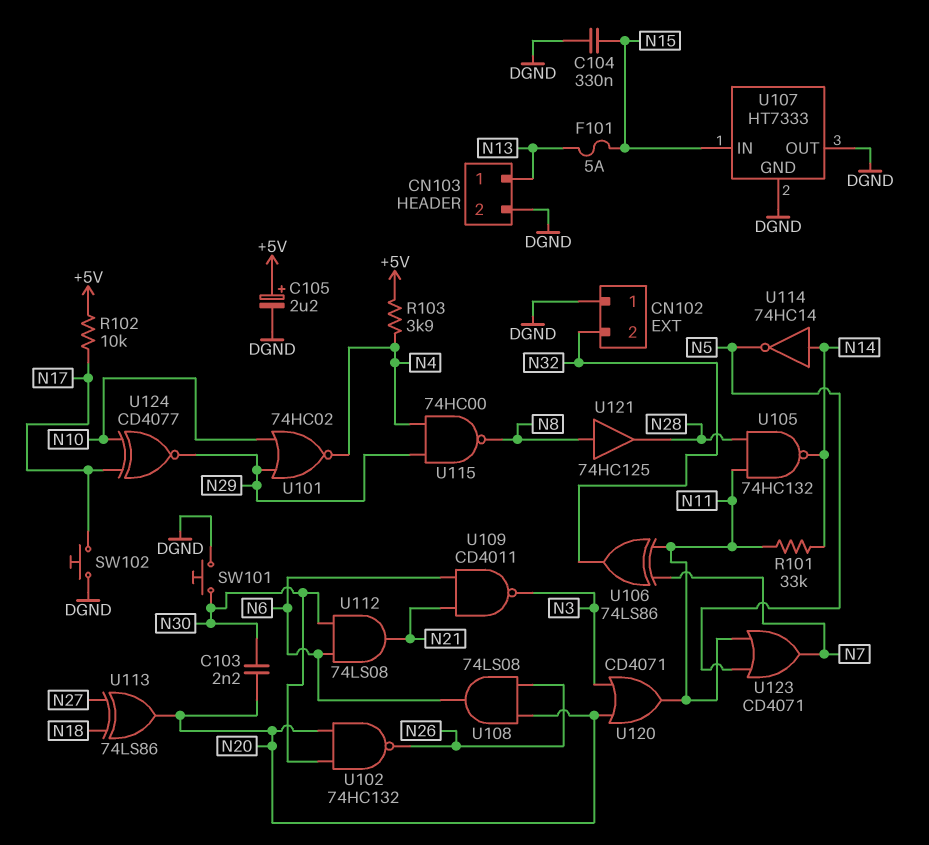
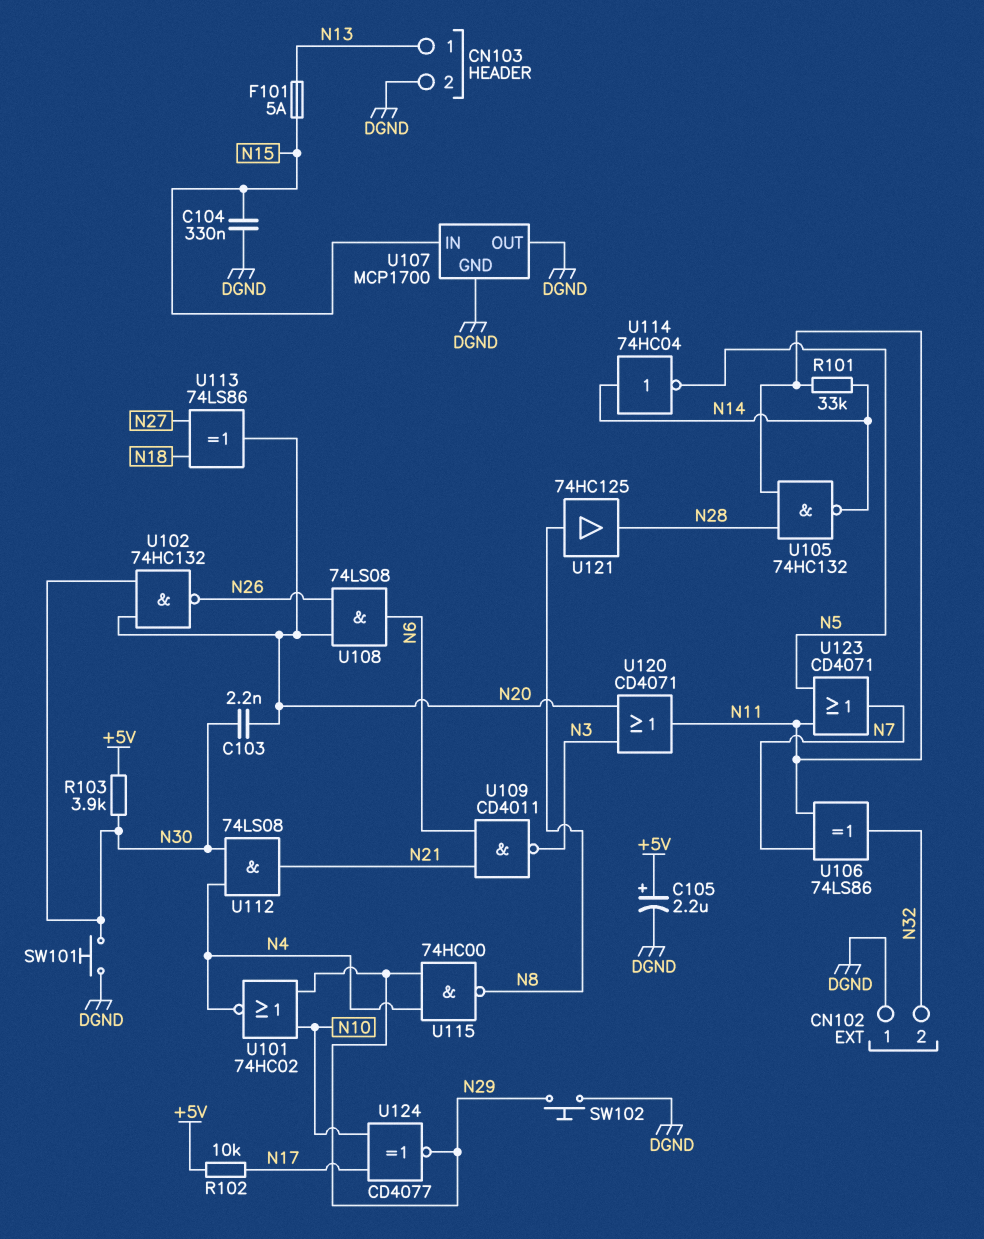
R103: 3.9k (+5V, N4) -> 3.9k (+5V, N30)
SW102: button (DGND, N17) -> button (DGND, N29)
U107: HT7333 -> MCP1700
U112: AND 74LS08 (in N6, in N30, out N21) -> AND 74LS08 (in N4, in N30, out N21)
U114: NOT 74HC14 (in N14, out N5) -> NOT 74HC04 (in N14, out N5)

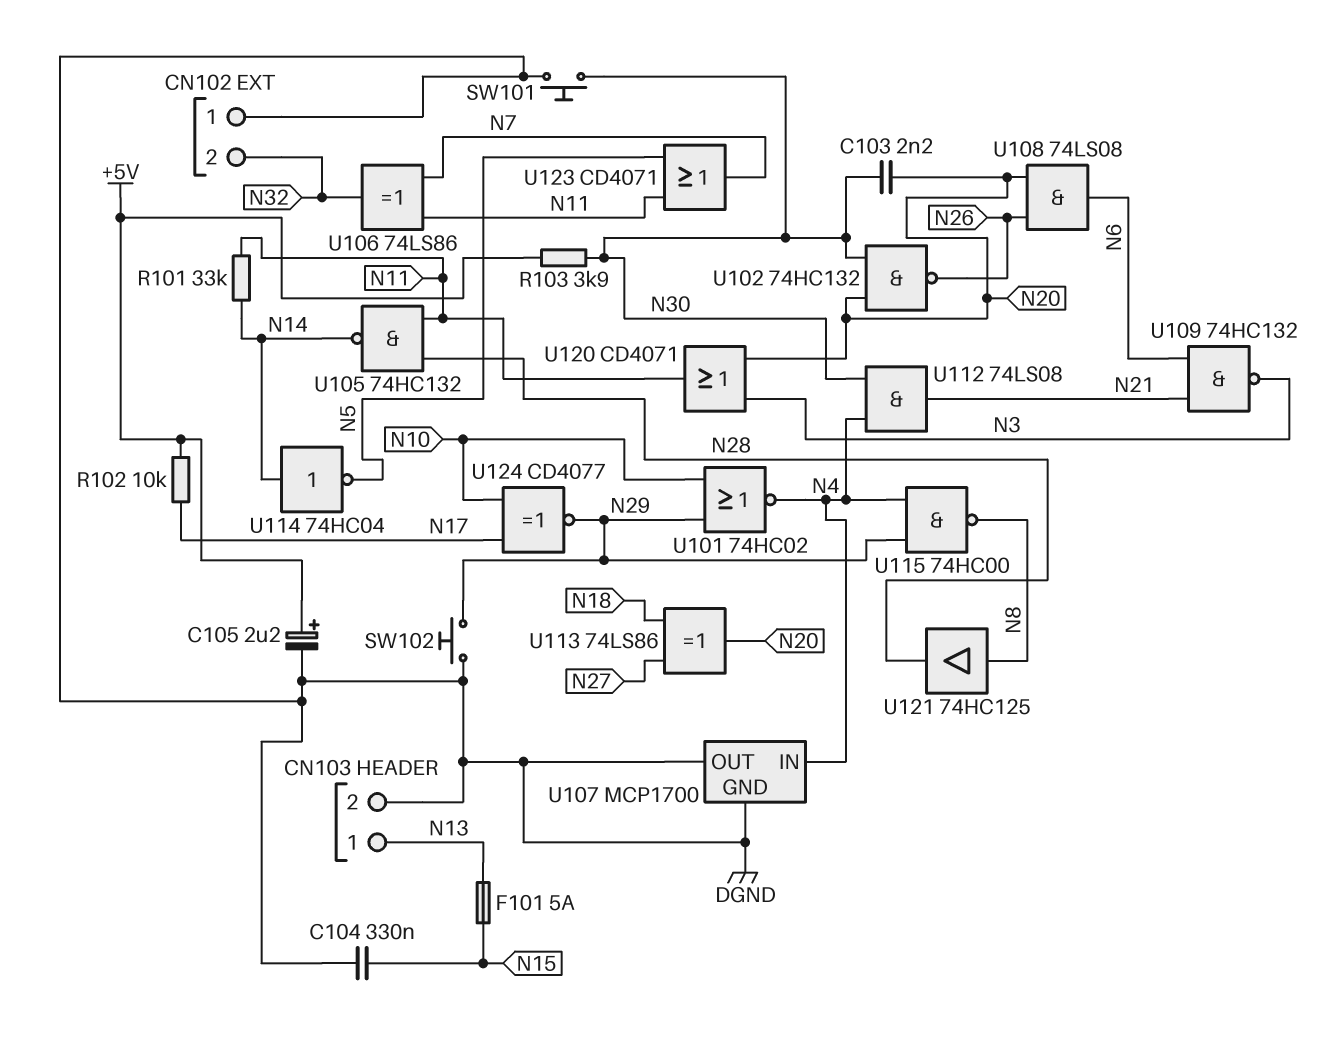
U107 pin IN: N15 -> N4
U109: NAND CD4011 (in N6, in N21, out N3) -> NAND 74HC132 (in N6, in N21, out N3)

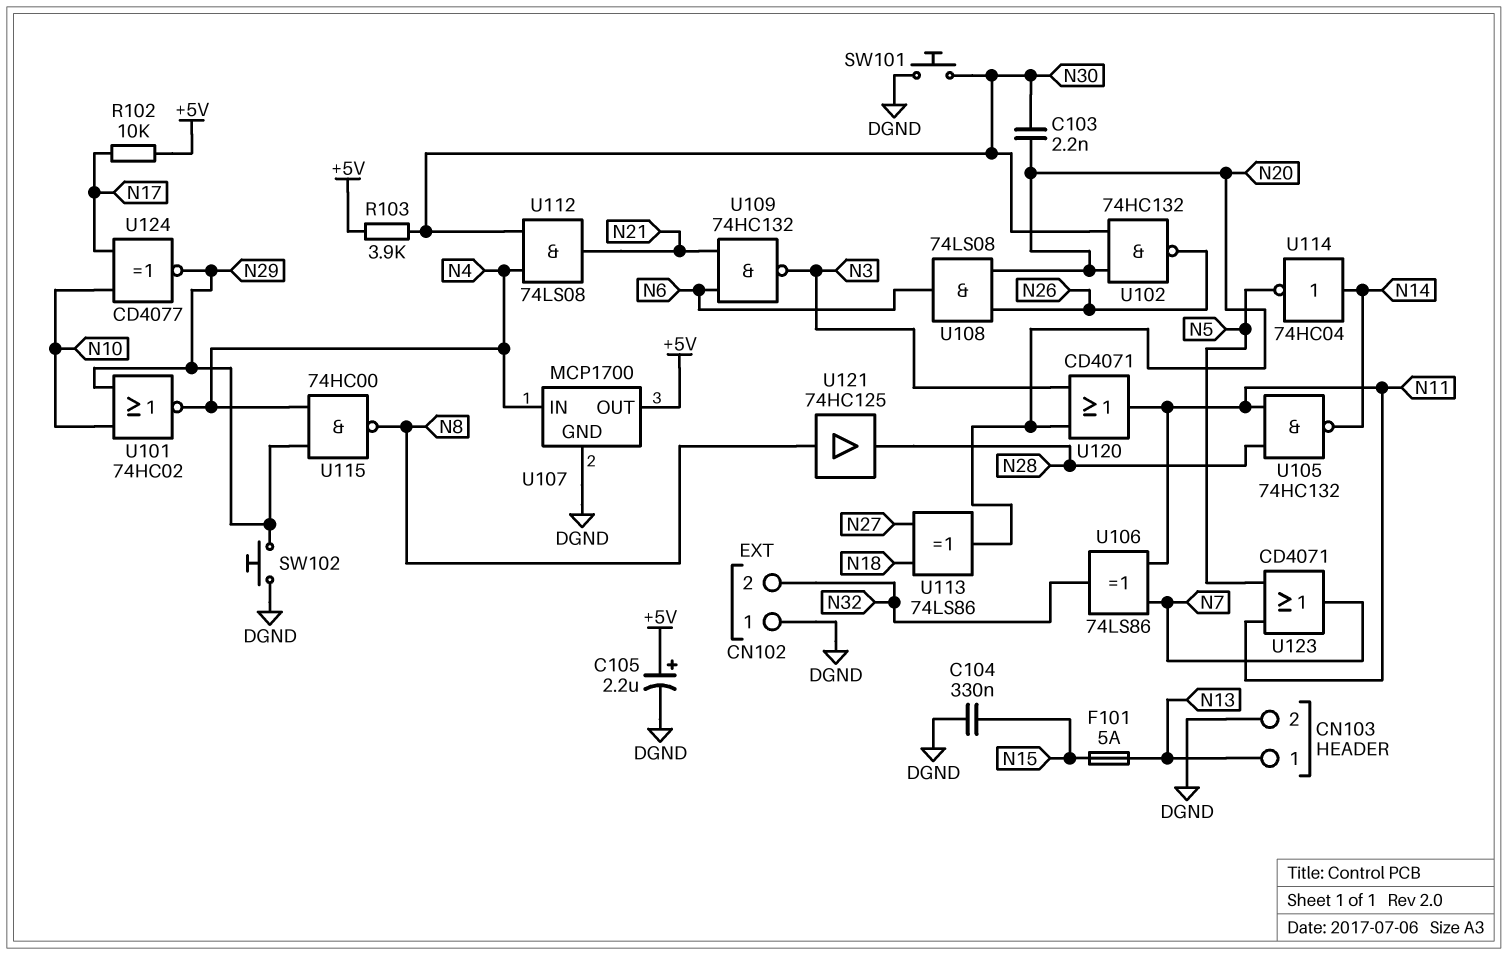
R101: 33k (N11, N14) -> none
U107 pin OUT: DGND -> +5V

